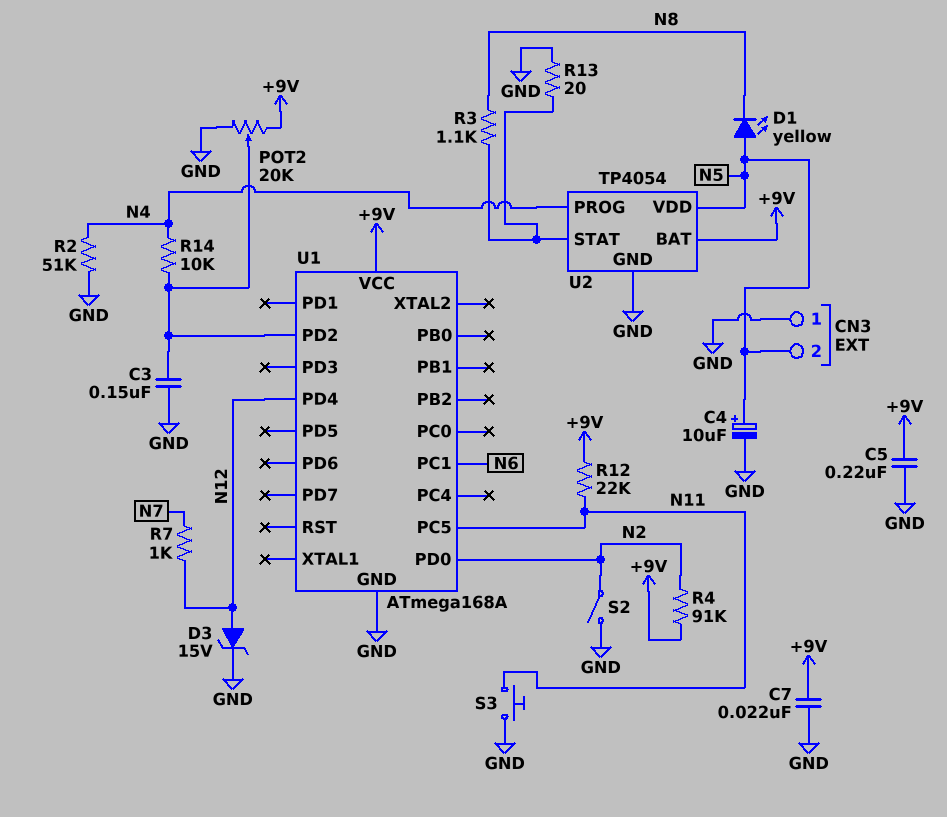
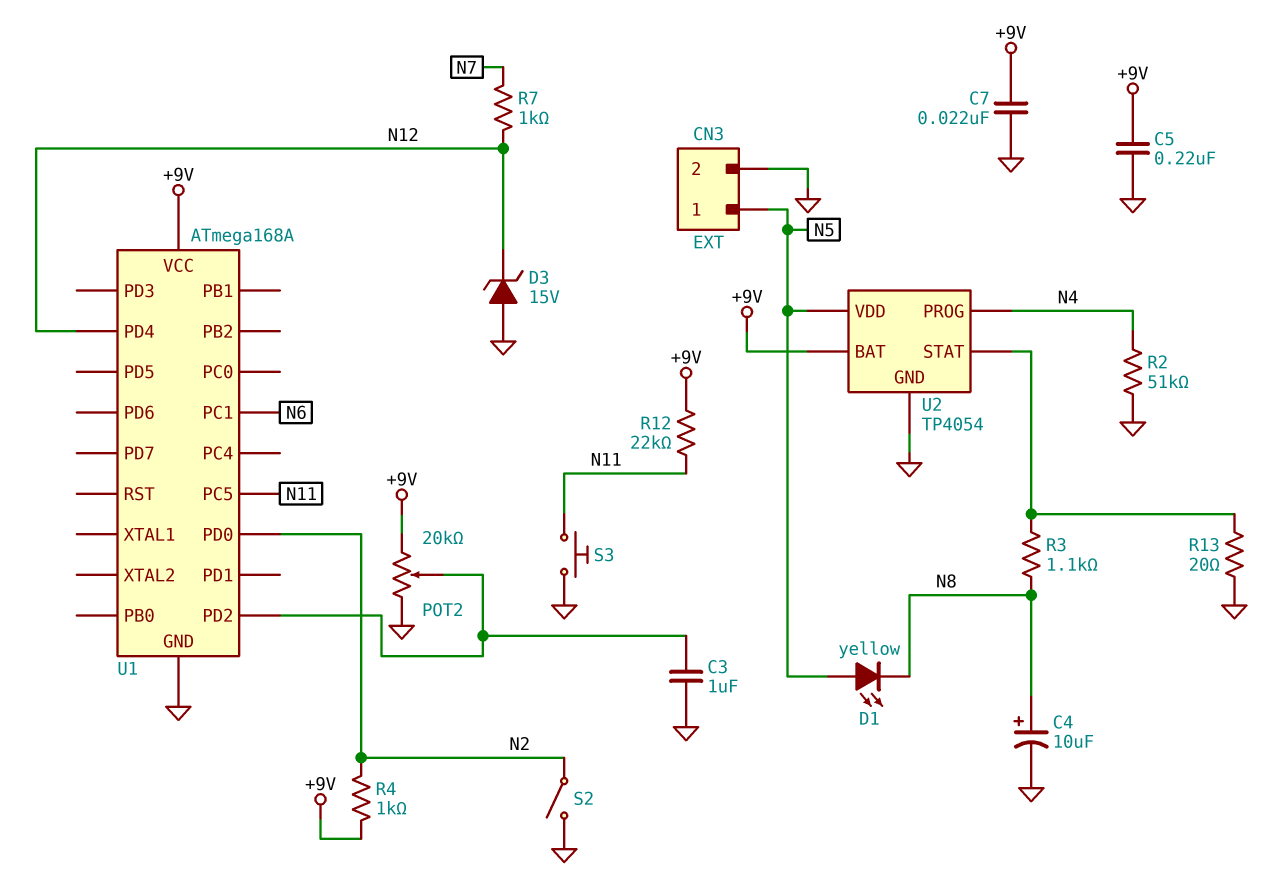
C3: 150nF (GND, U1/PD2) -> 1uF (GND, U1/PD2)
C4: 10uF (plus N5, minus GND) -> 10uF (plus N8, minus GND)
CN3 pin 1: GND -> N5
CN3 pin 2: N5 -> GND
D3: zener 15V (A N12, K GND) -> zener 15V (A GND, K N12)
R4: 91k (+9V, N2) -> 1k (+9V, N2)
R14: 10k (N4, U1/PD2) -> none

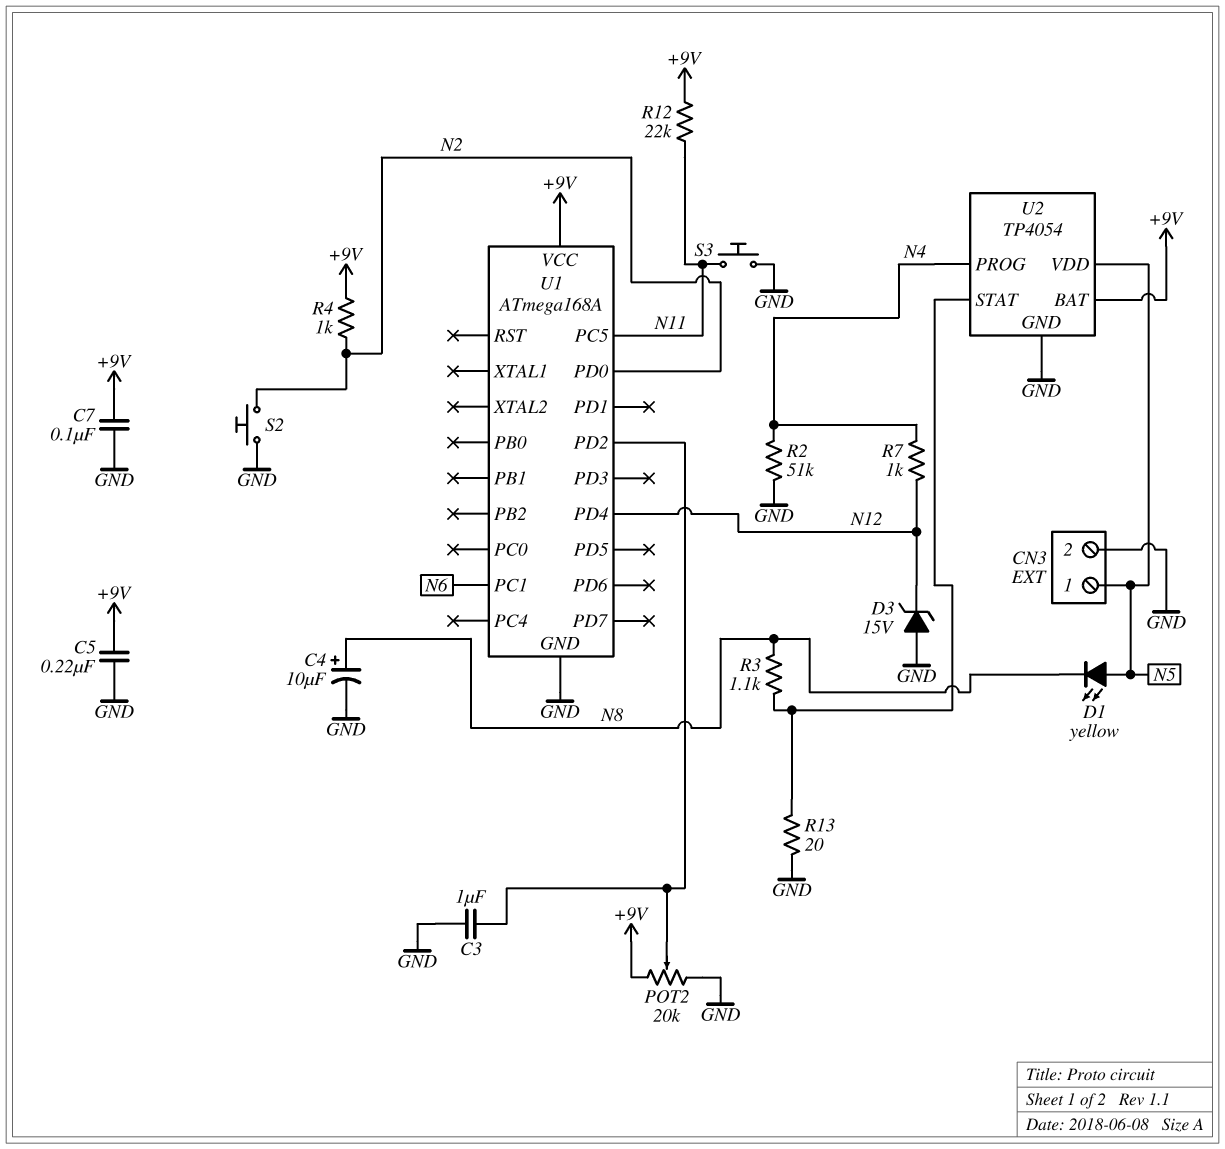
C7: 22nF (+9V, GND) -> 100nF (+9V, GND)
R7: 1k (N7, N12) -> 1k (N4, N12)
S2: switch (GND, N2) -> button (GND, N2)

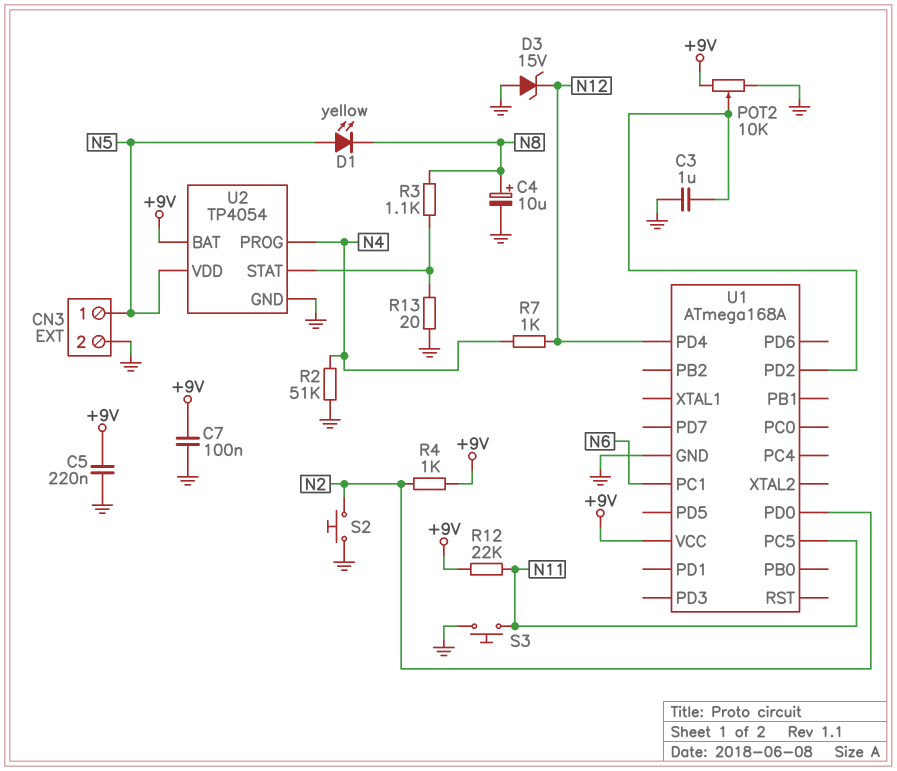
POT2: 20k (+9V, GND, wiper U1/PD2) -> 10k (+9V, GND, wiper U1/PD2)

